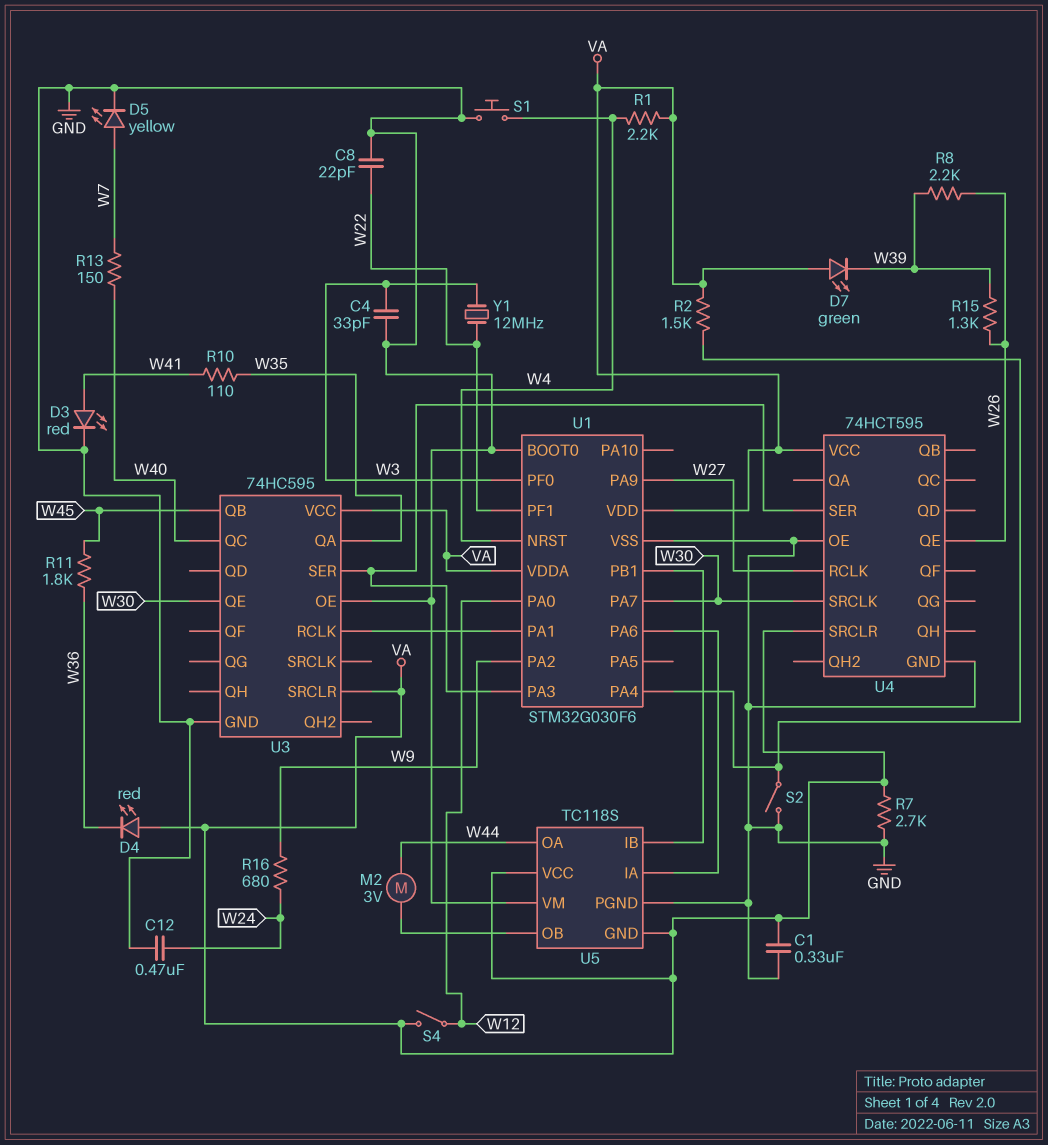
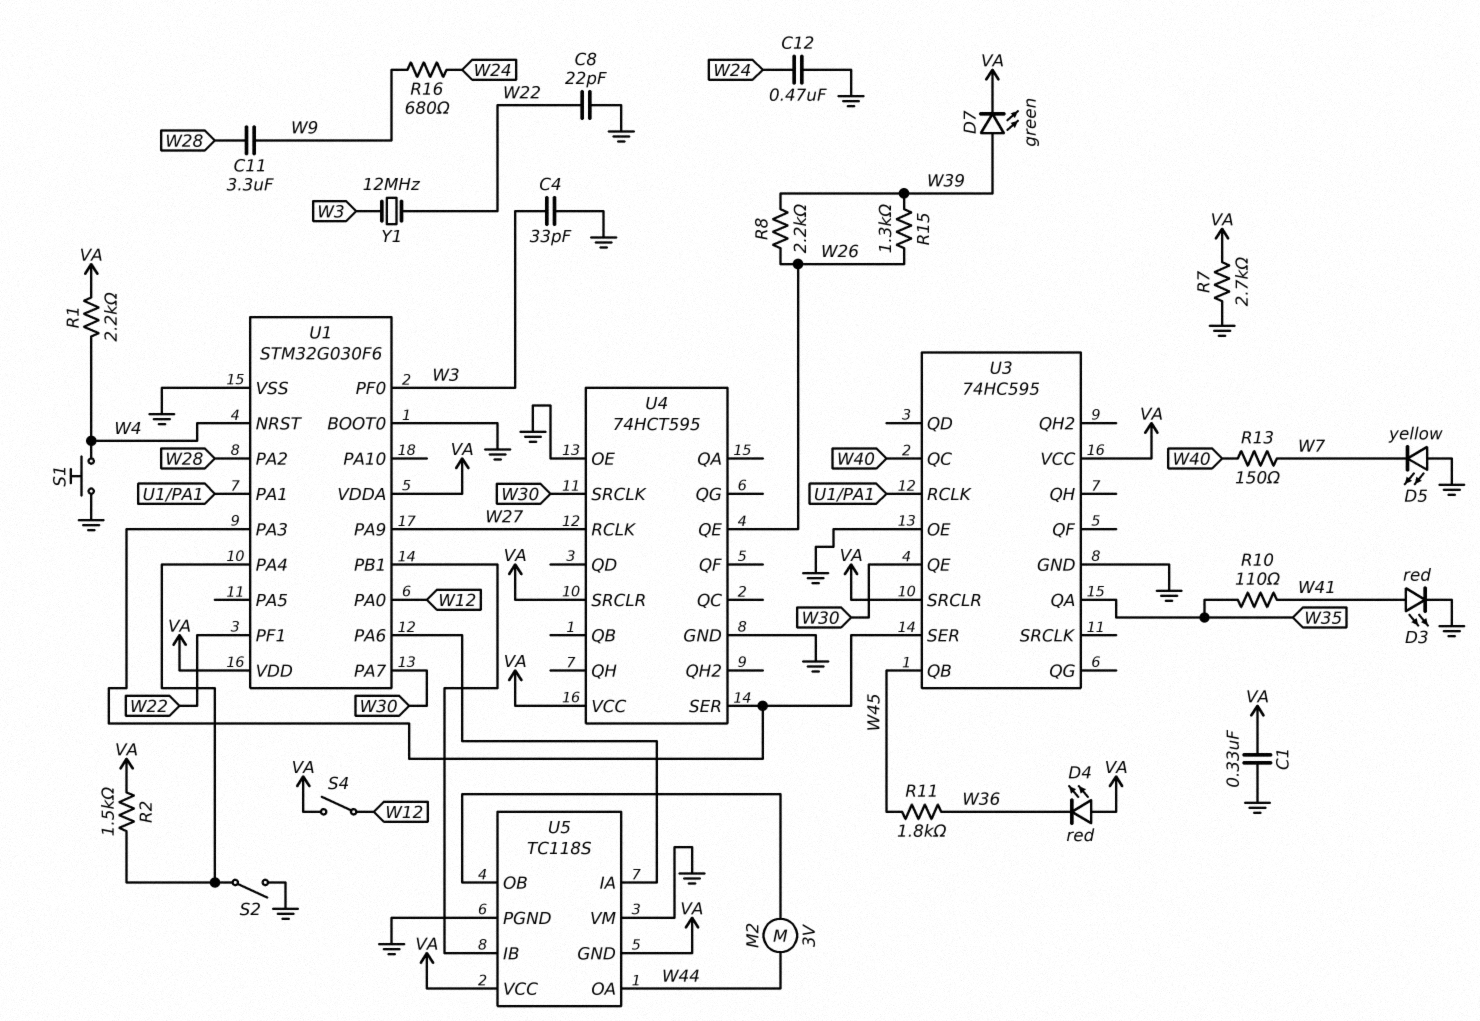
C11: none -> 3.3uF (W9, W28)
D5: LED yellow (A W7, K GND) -> LED yellow (A GND, K W7)
D7: LED green (A VA, K W39) -> LED green (A W39, K VA)
U1 pin PA2: W9 -> W28

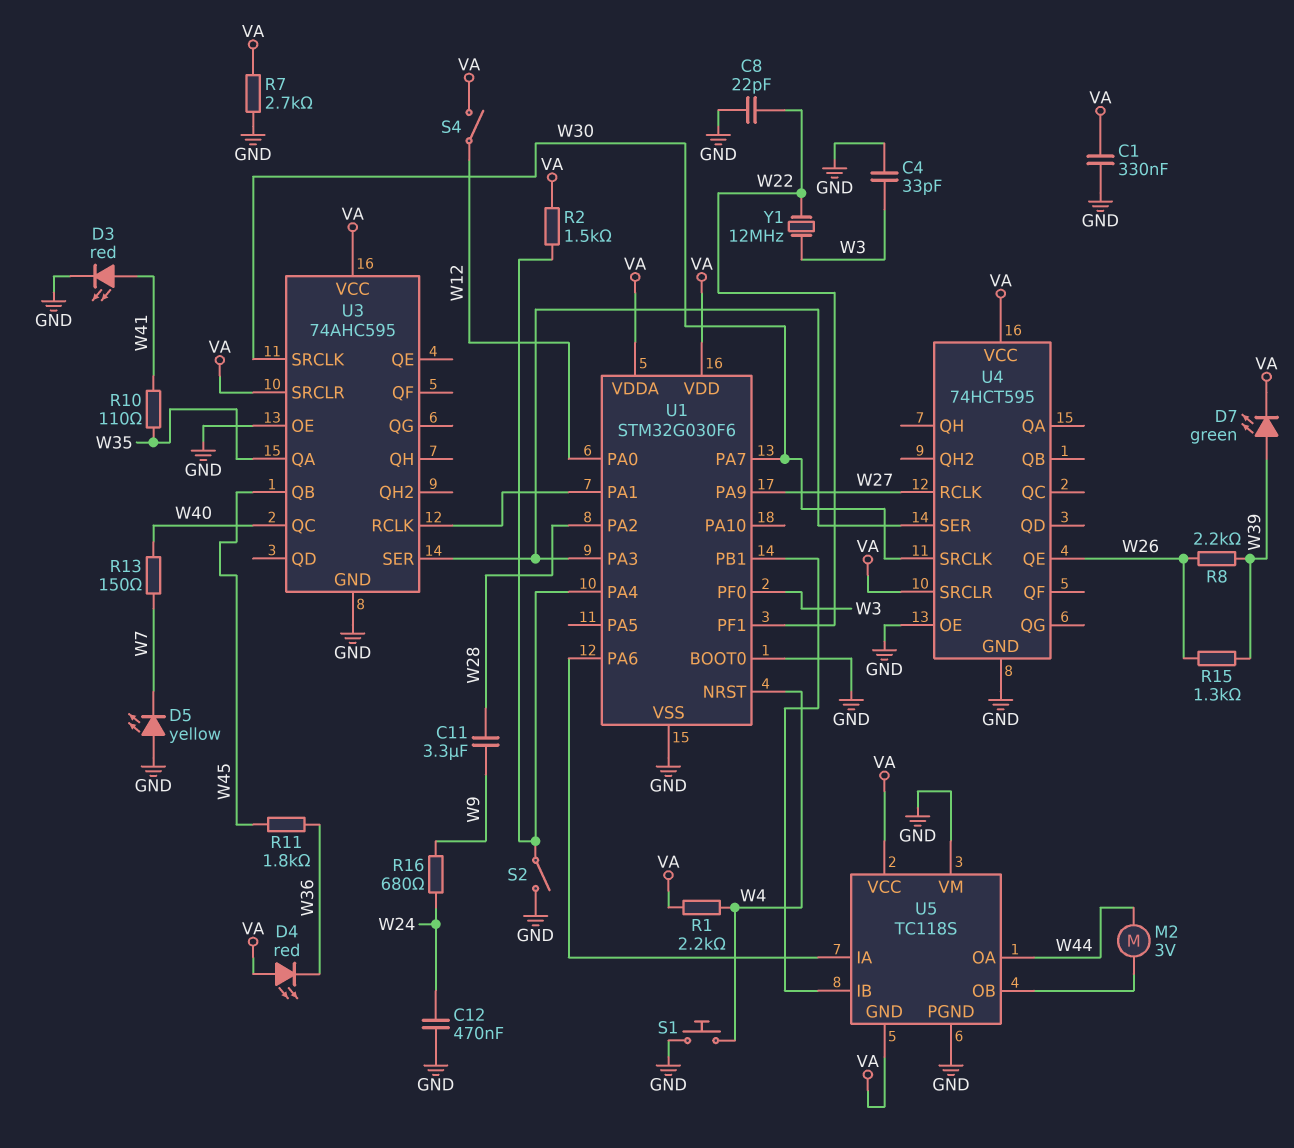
U3: 74HC595 -> 74AHC595
U3 pin QE: W30 -> none
U3 pin SRCLK: none -> W30

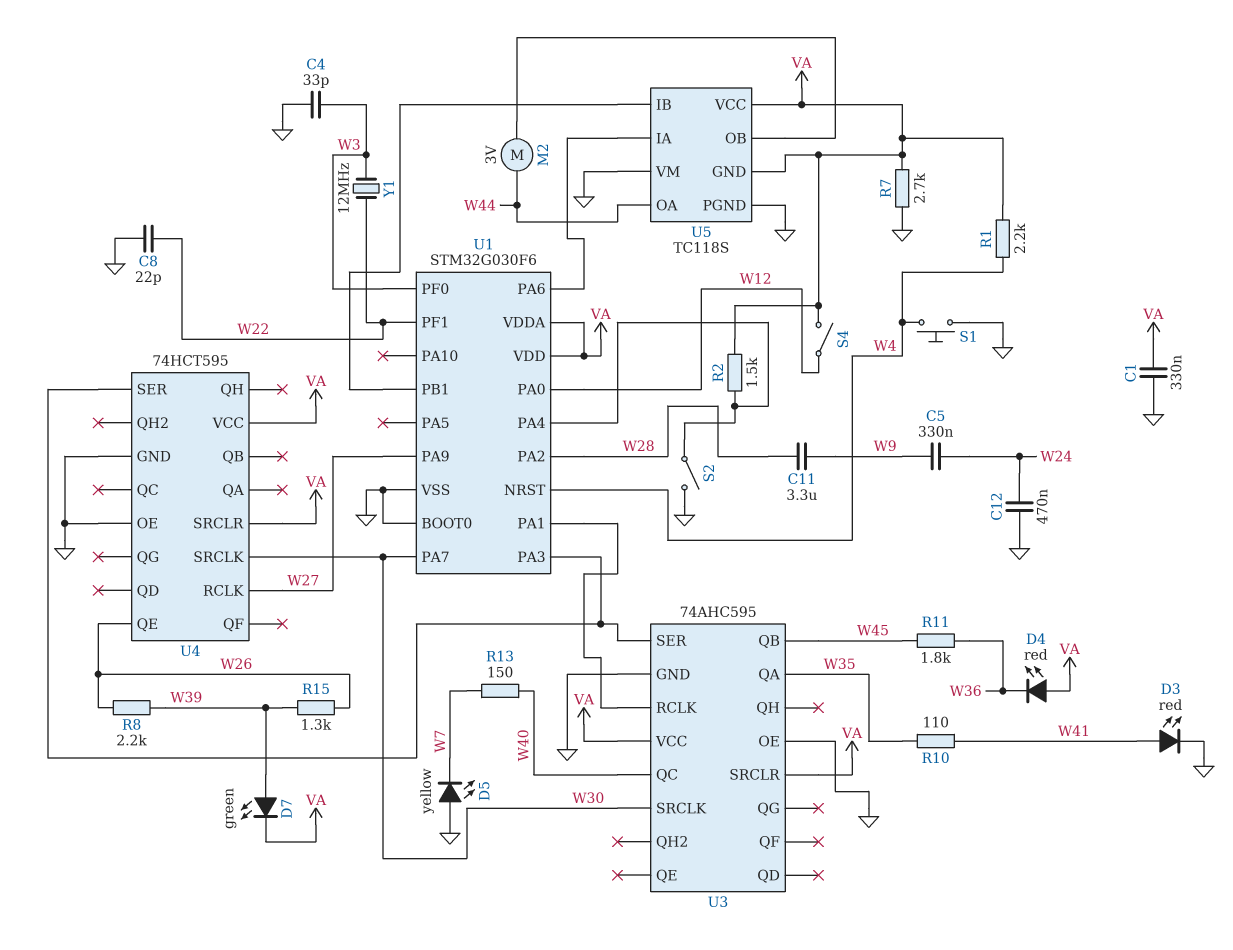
C5: none -> 330nF (W9, W24)
R16: 680 (W9, W24) -> none

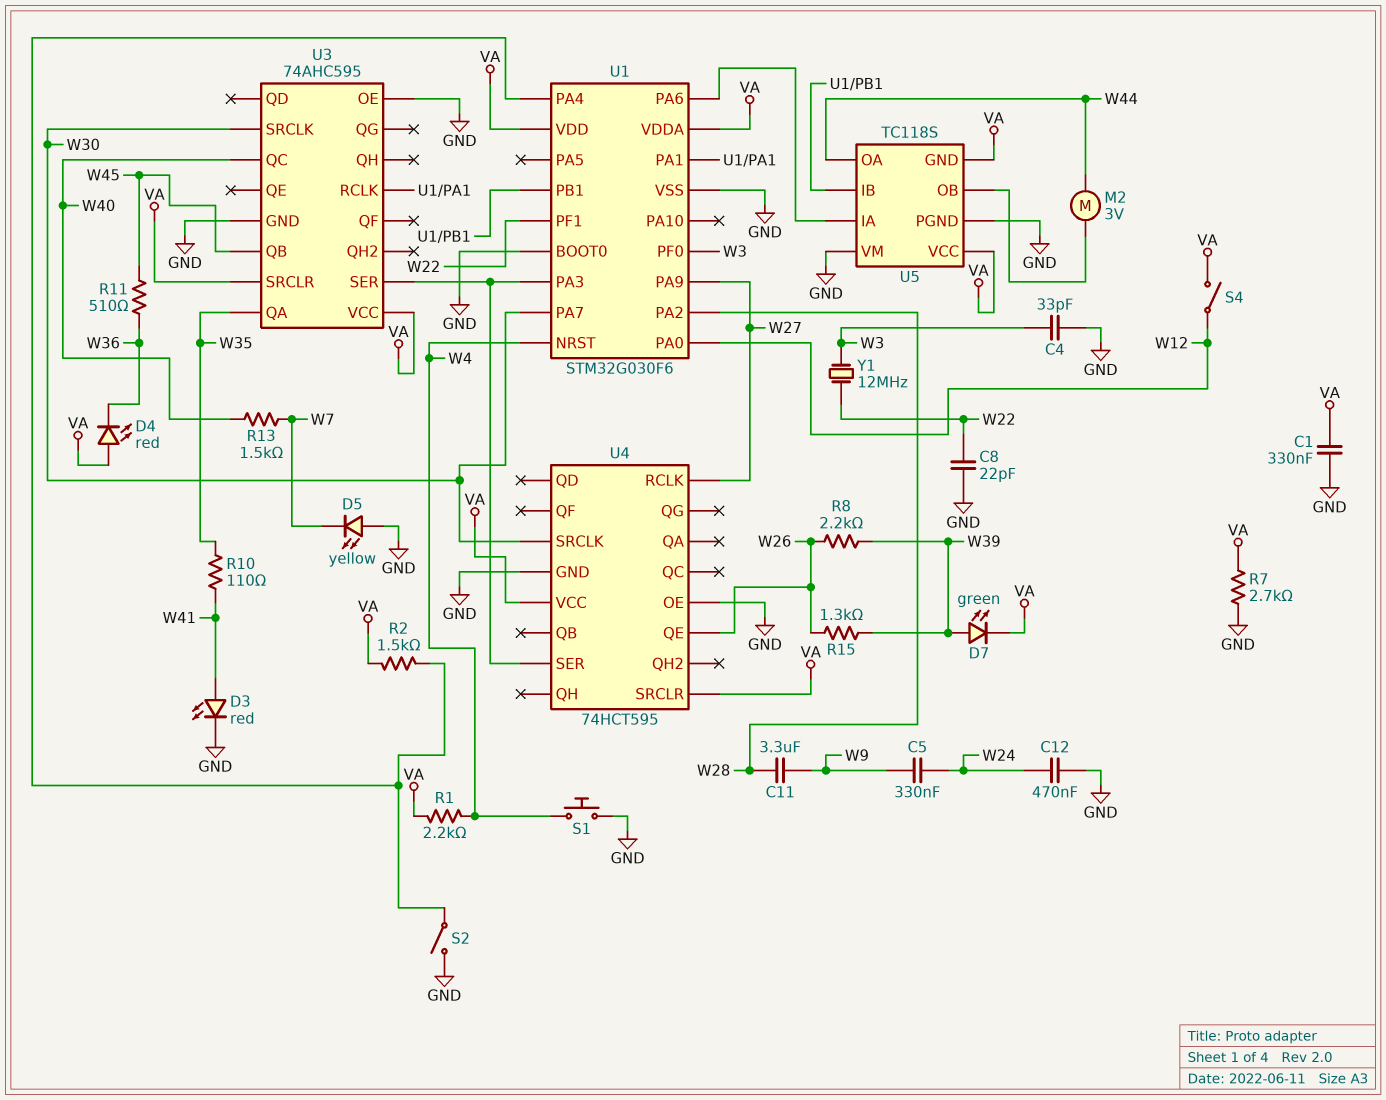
R11: 1.8k (W36, W45) -> 510 (W36, W45)
R13: 150 (W7, W40) -> 1.5k (W7, W40)

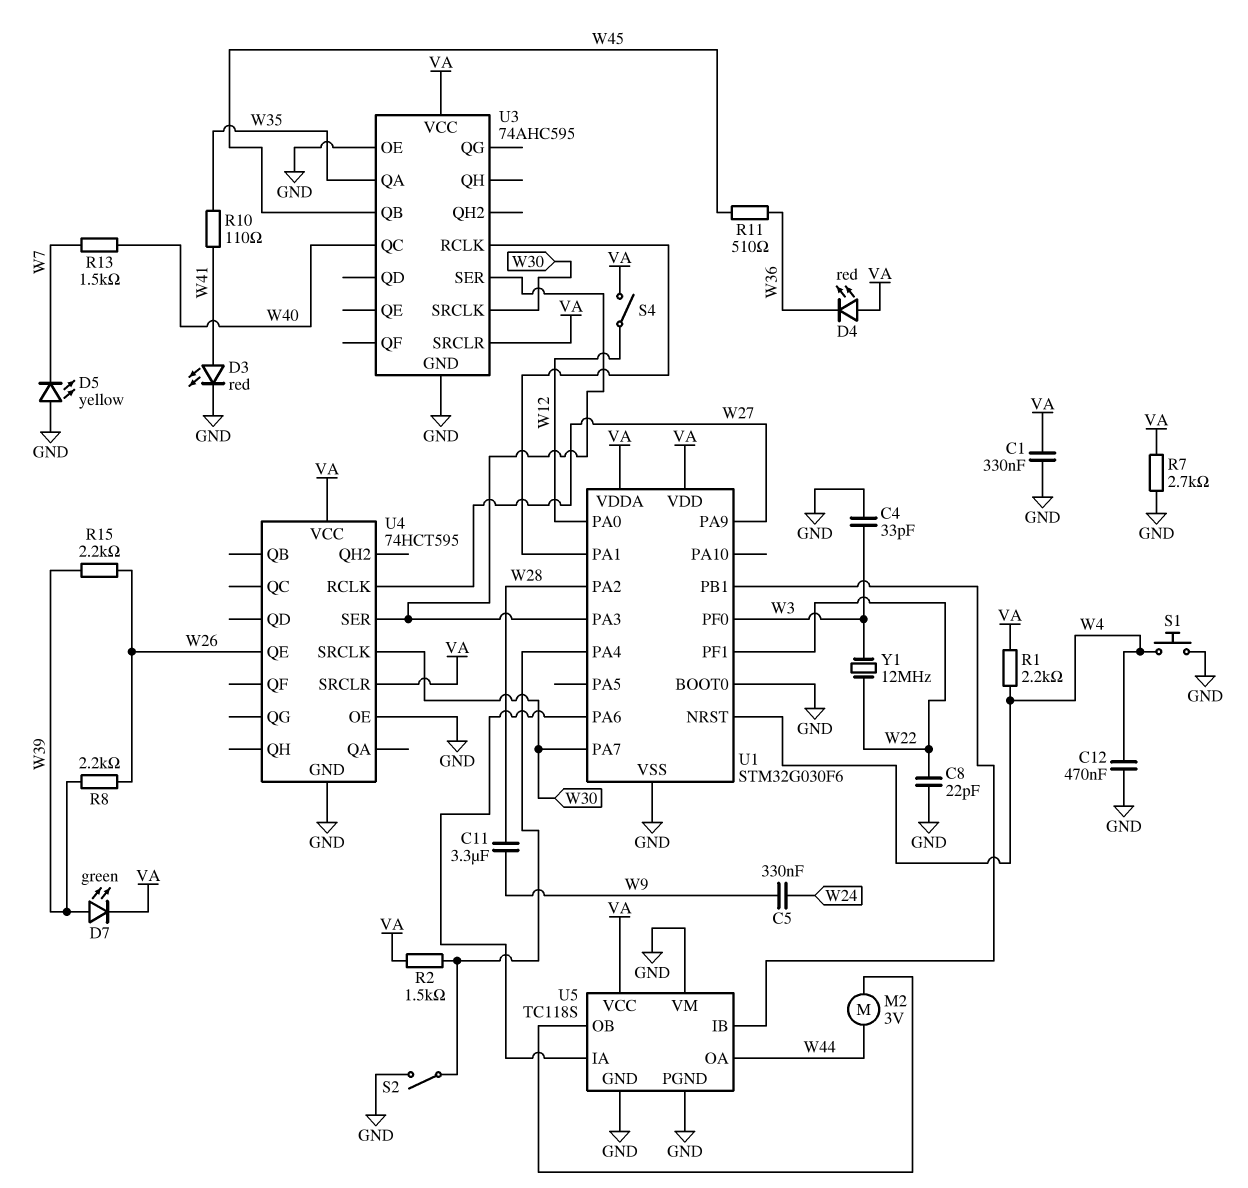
C12: 470nF (GND, W24) -> 470nF (GND, W4)
R15: 1.3k (W26, W39) -> 2.2k (W26, W39)
U5 pin GND: VA -> GND

